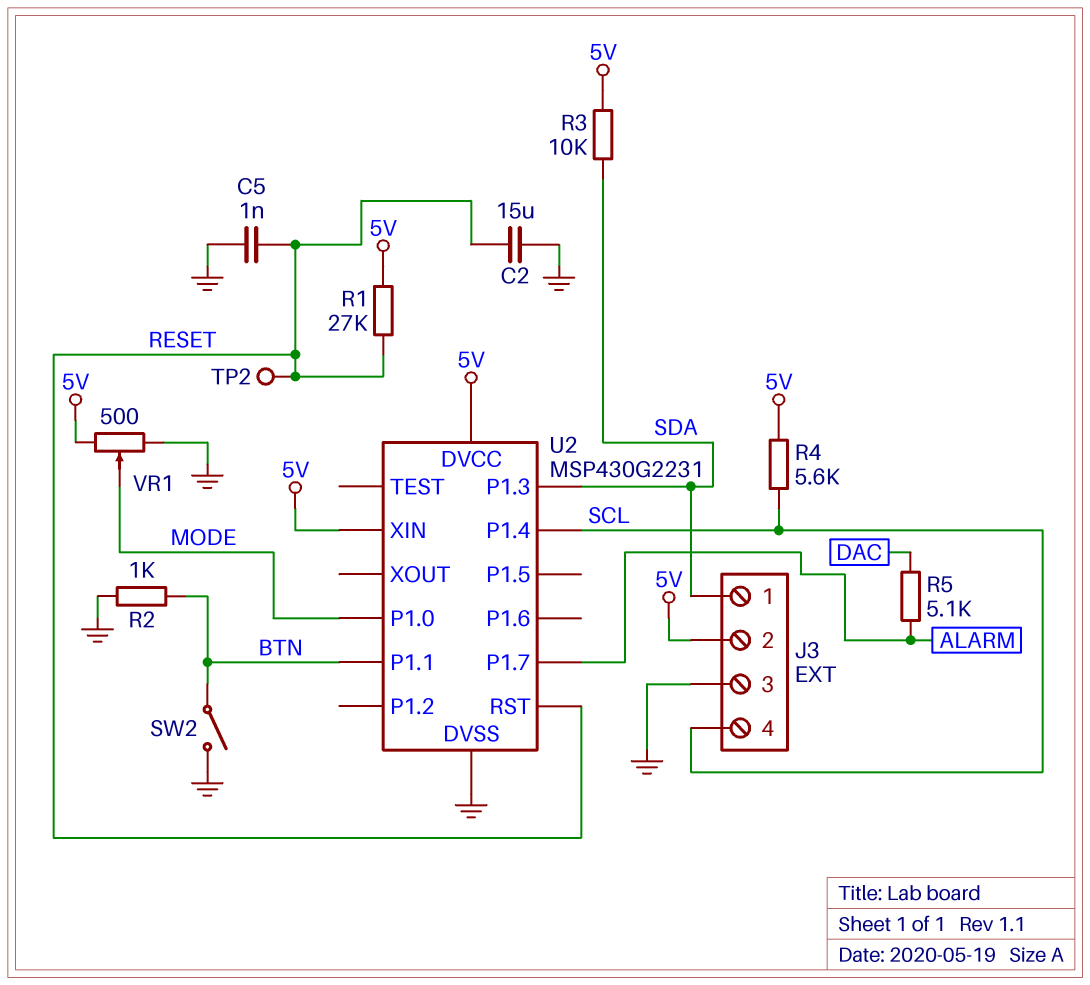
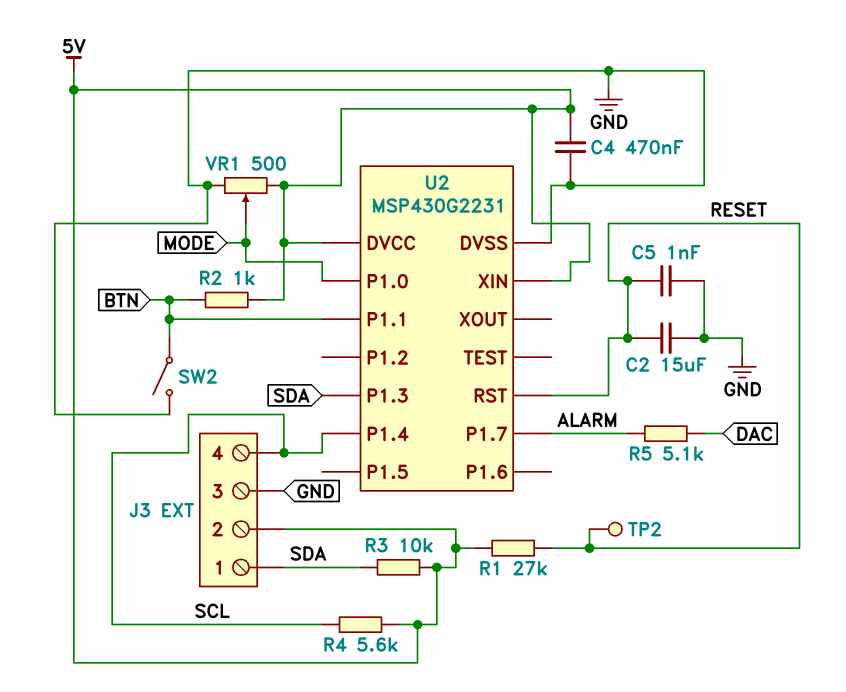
C4: none -> 470nF (5V, GND)
R2: 1k (BTN, GND) -> 1k (5V, BTN)

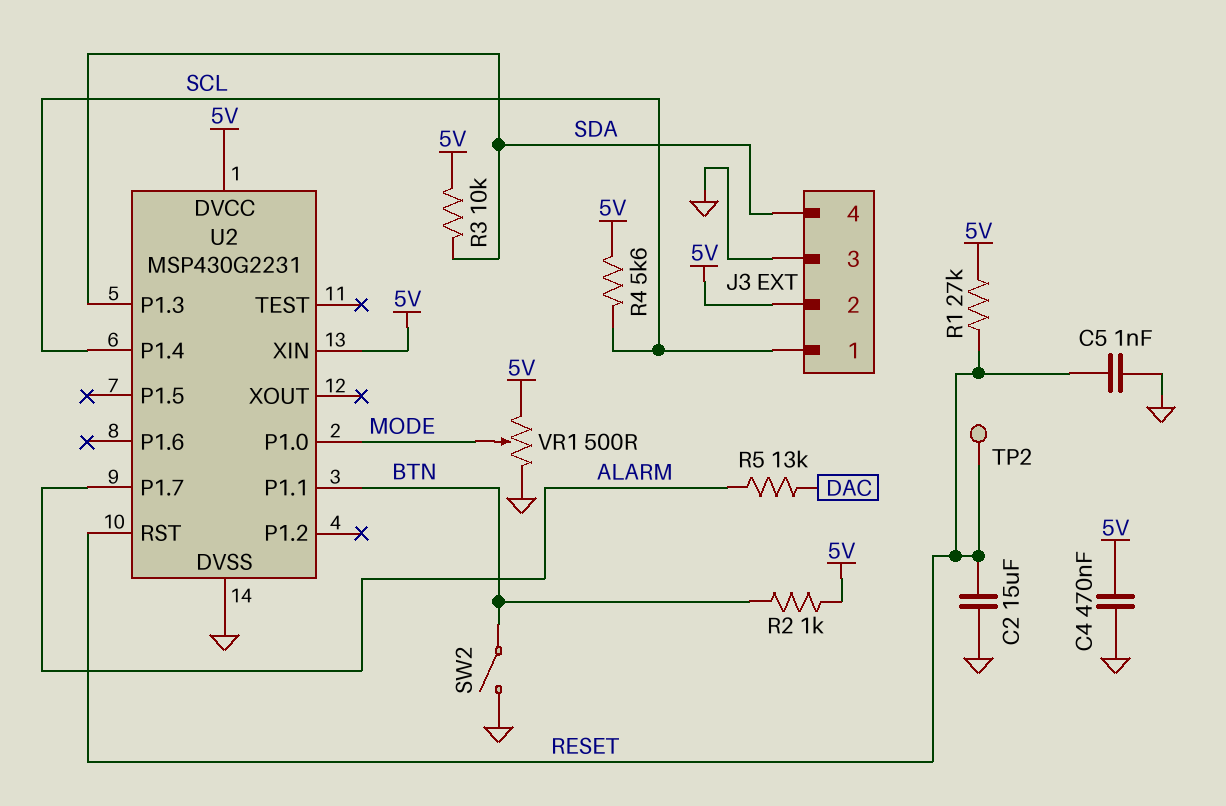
J3 pin 1: SDA -> SCL
J3 pin 4: SCL -> SDA
R5: 5.1k (ALARM, DAC) -> 13k (ALARM, DAC)

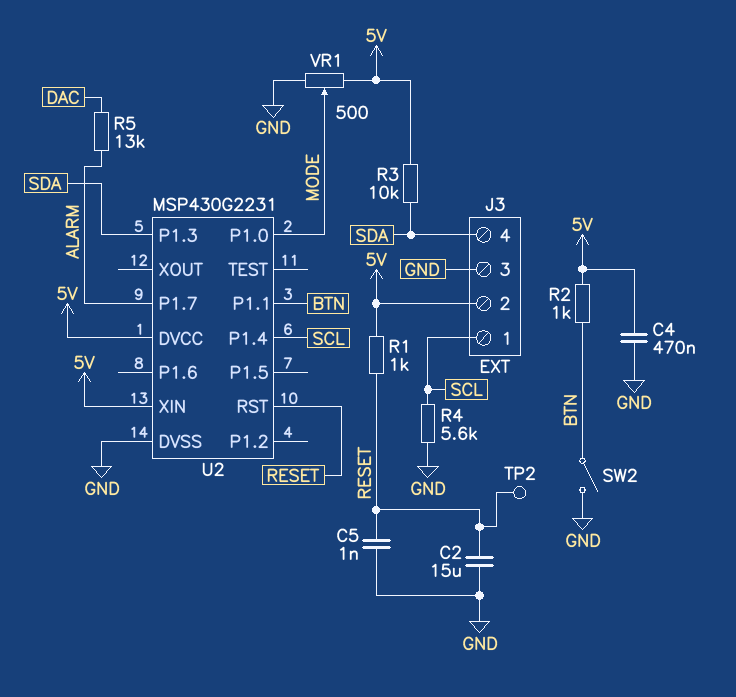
R1: 27k (5V, RESET) -> 1k (5V, RESET)
R4: 5.6k (5V, SCL) -> 5.6k (GND, SCL)

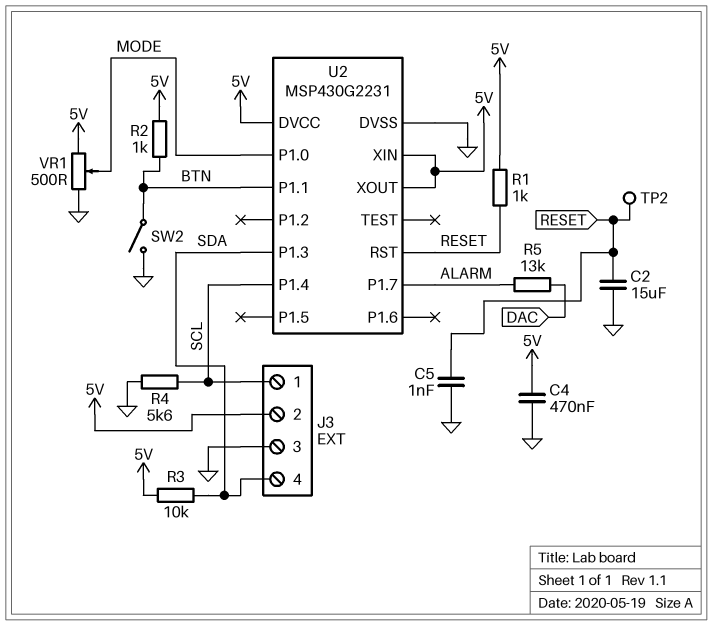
U2 pin XOUT: none -> 5V

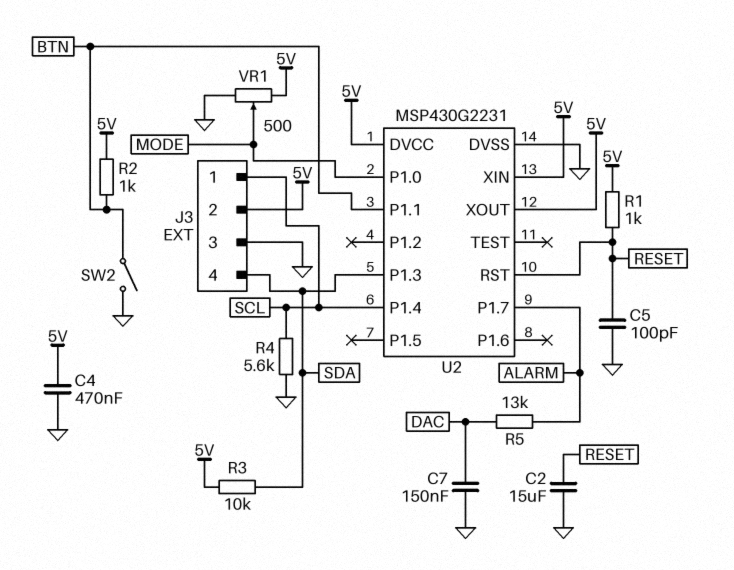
C5: 1nF (GND, RESET) -> 100pF (GND, RESET)
C7: none -> 150nF (DAC, GND)
TP2: test point (RESET) -> none

